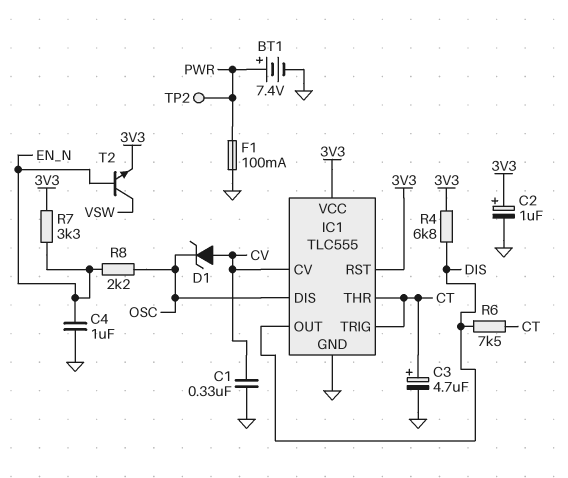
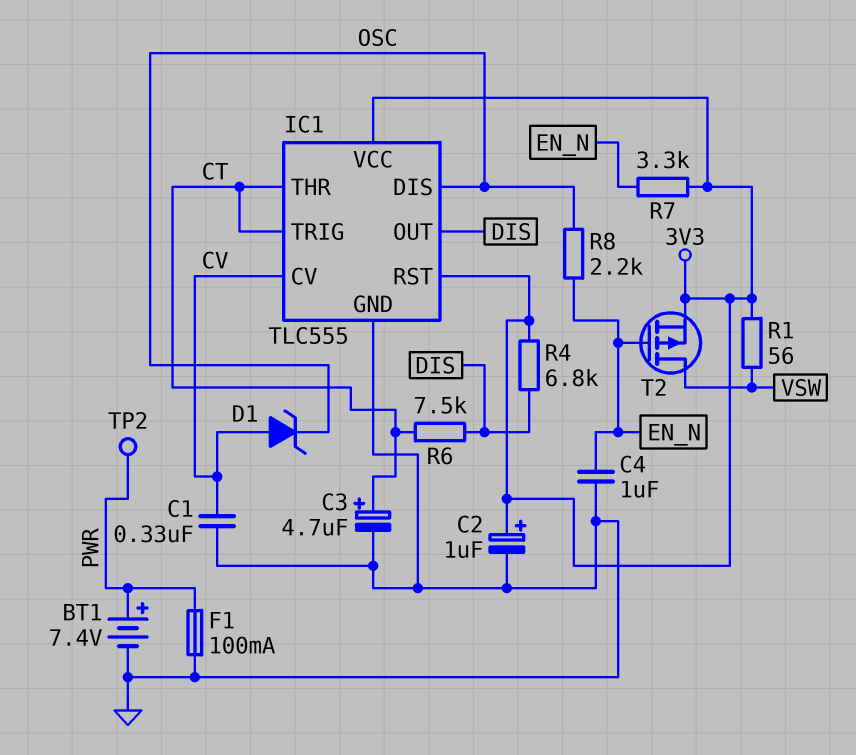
R1: none -> 56 (3V3, VSW)
T2: NPN (B EN_N, C VSW, E 3V3) -> PMOS (G EN_N, D VSW, S 3V3)

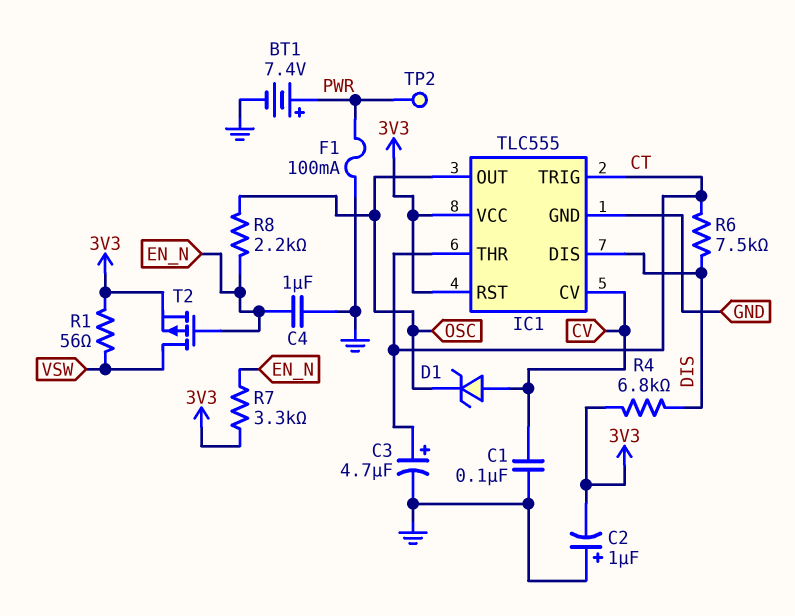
C1: 330nF (CV, GND) -> 100nF (CV, GND)
C2: 1uF (plus 3V3, minus GND) -> 1uF (plus GND, minus 3V3)
IC1 pin DIS: OSC -> DIS
IC1 pin OUT: DIS -> OSC

